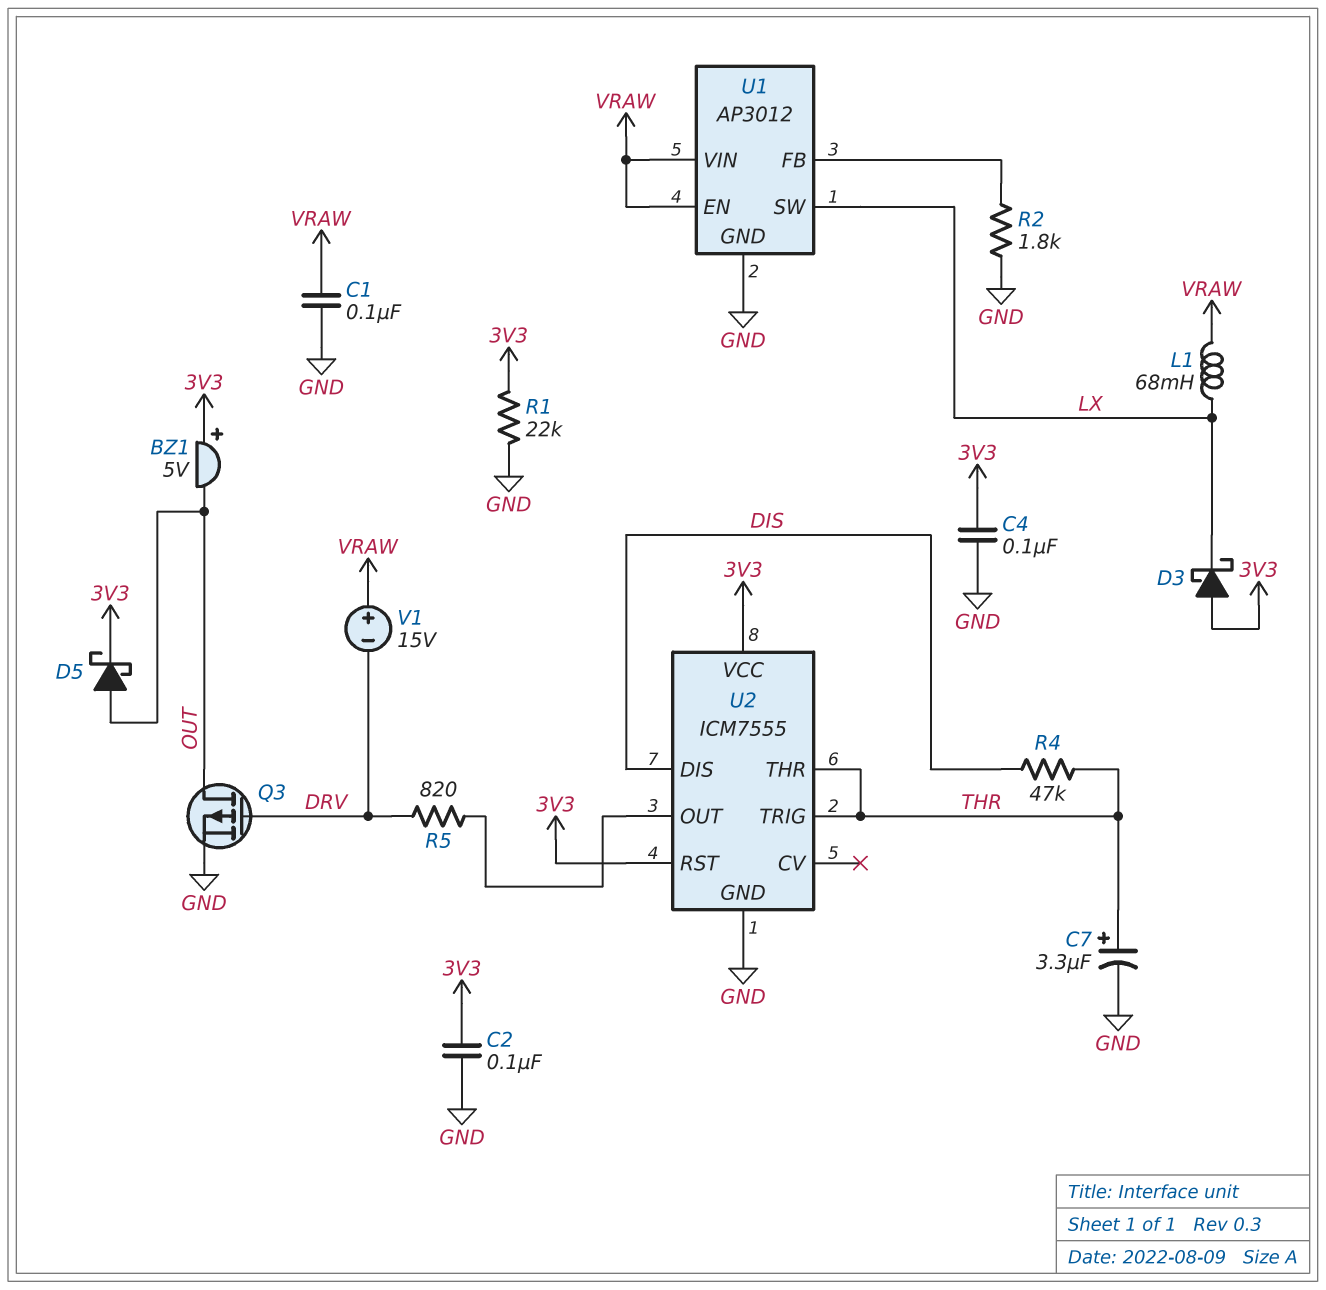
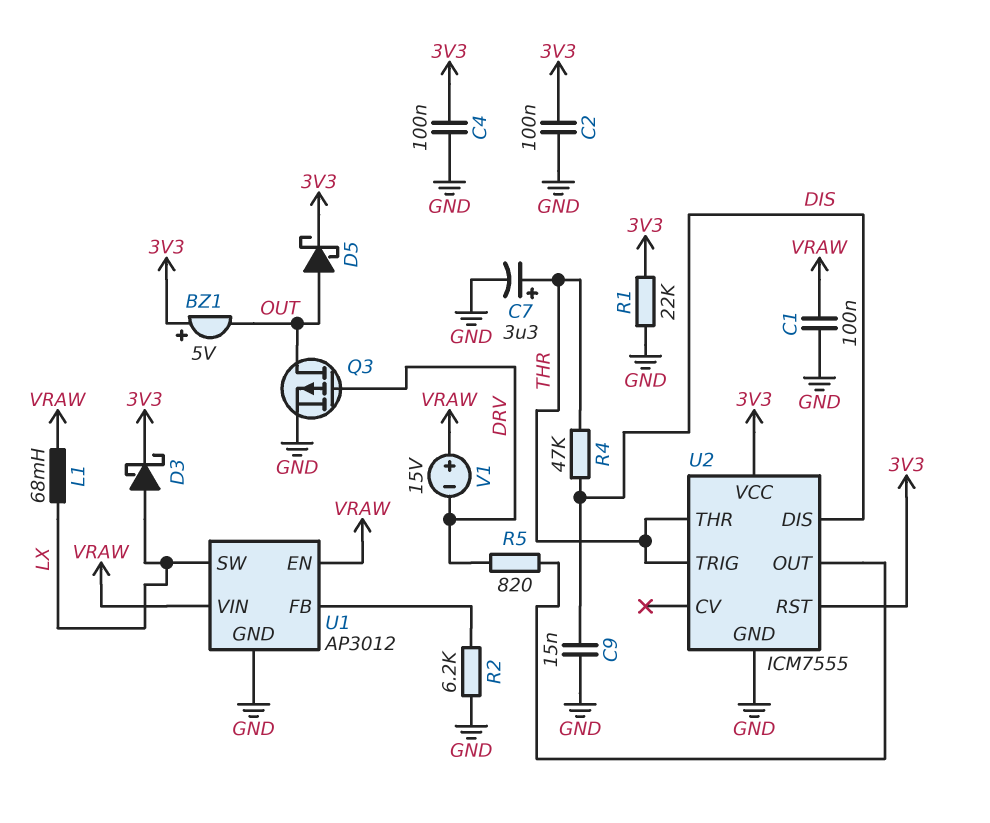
C9: none -> 15nF (DIS, GND)
D3: schottky (A 3V3, K LX) -> schottky (A LX, K 3V3)
R2: 1.8k (GND, U1/FB) -> 6.2k (GND, U1/FB)

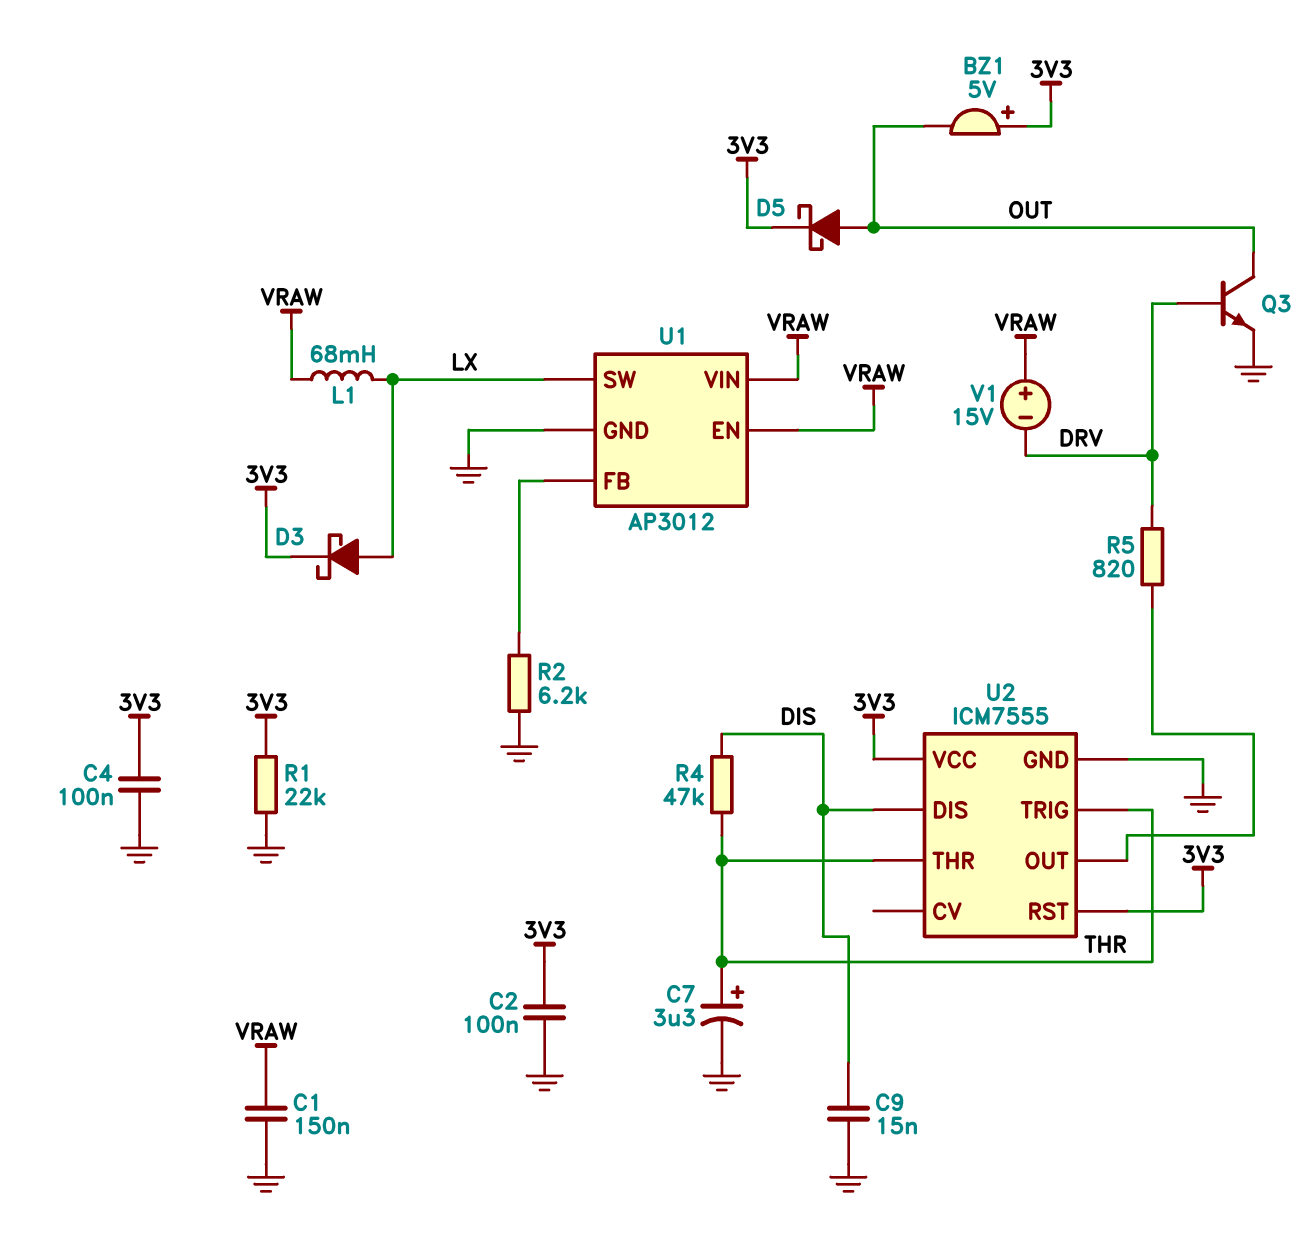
C1: 100nF (GND, VRAW) -> 150nF (GND, VRAW)
Q3: PMOS (G DRV, D OUT, S GND) -> NPN (B DRV, C OUT, E GND)

